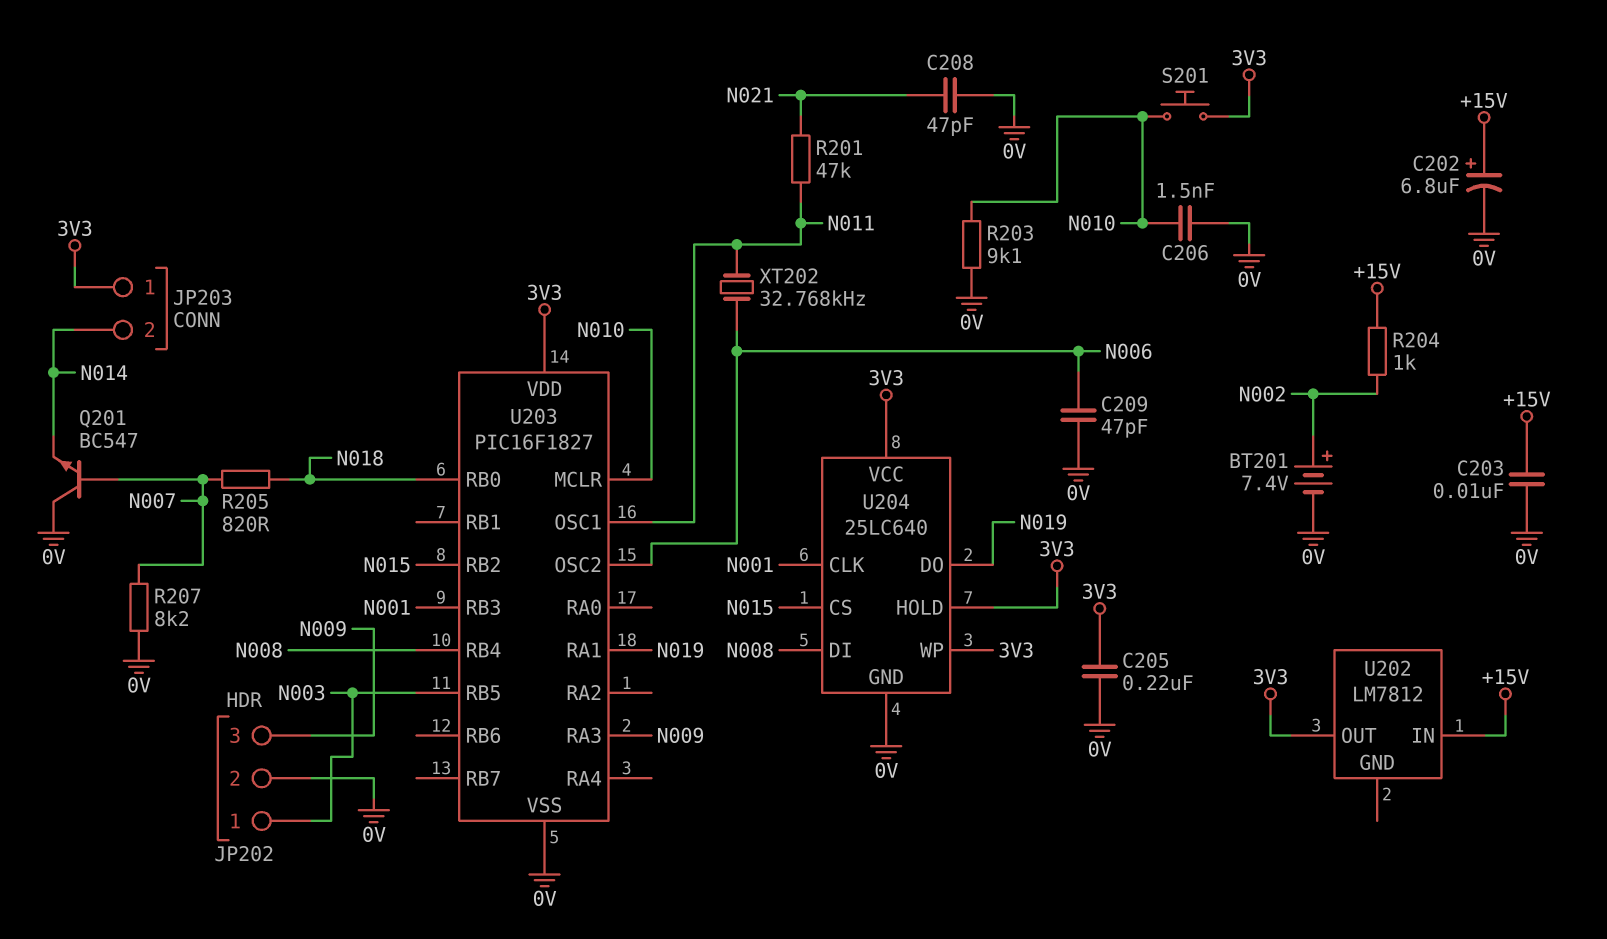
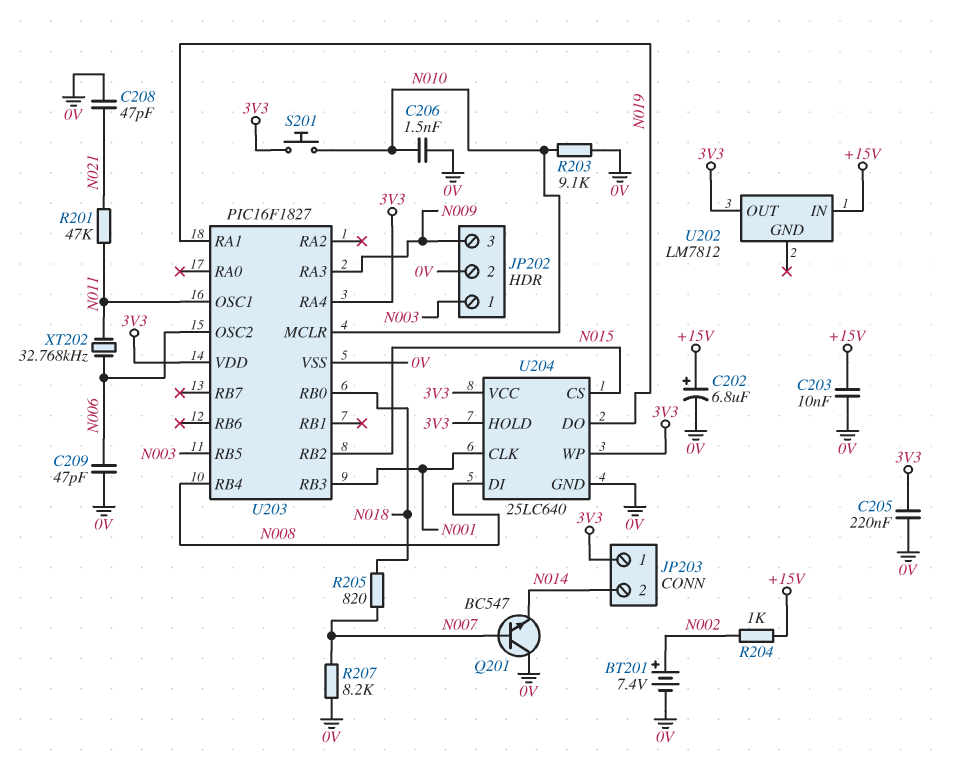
U203 pin RA4: none -> 3V3

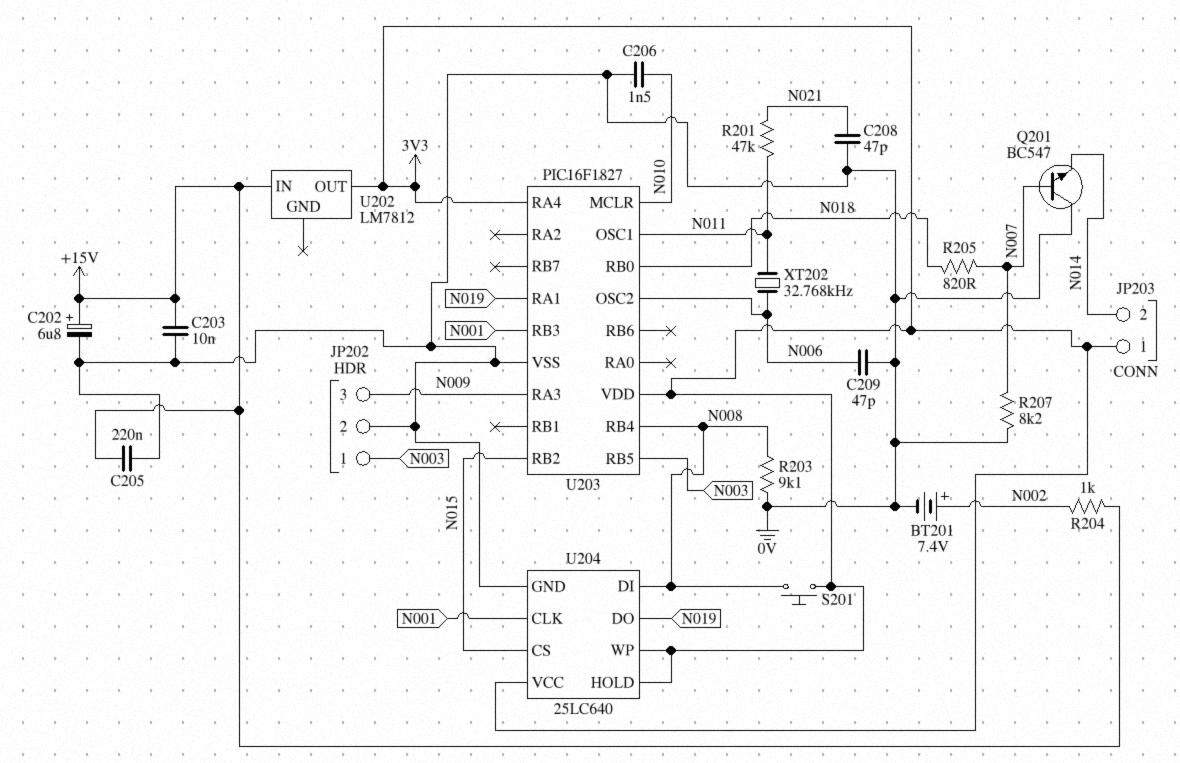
C205: 220nF (0V, 3V3) -> 220nF (+15V, 0V)
R203: 9.1k (0V, N010) -> 9.1k (0V, N008)
S201: button (3V3, N010) -> button (3V3, N008)

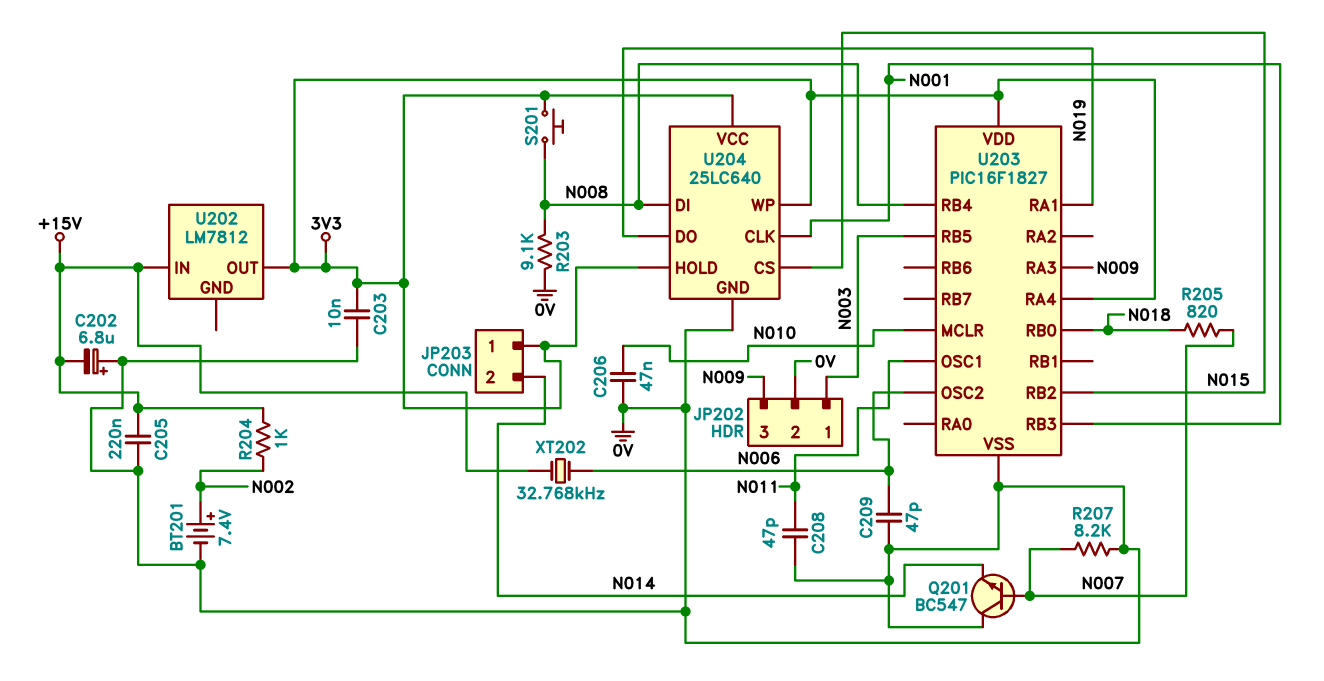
C202: 6.8uF (plus +15V, minus 0V) -> 6.8uF (plus 0V, minus +15V)
C203: 10nF (+15V, 0V) -> 10nF (0V, 3V3)
C206: 1.5nF (0V, N010) -> 47nF (0V, N010)
C208: 47pF (0V, N021) -> 47pF (0V, N011)
R201: 47k (N011, N021) -> none
XT202: 32.768kHz (N006, N011) -> 32.768kHz (+15V, N006)

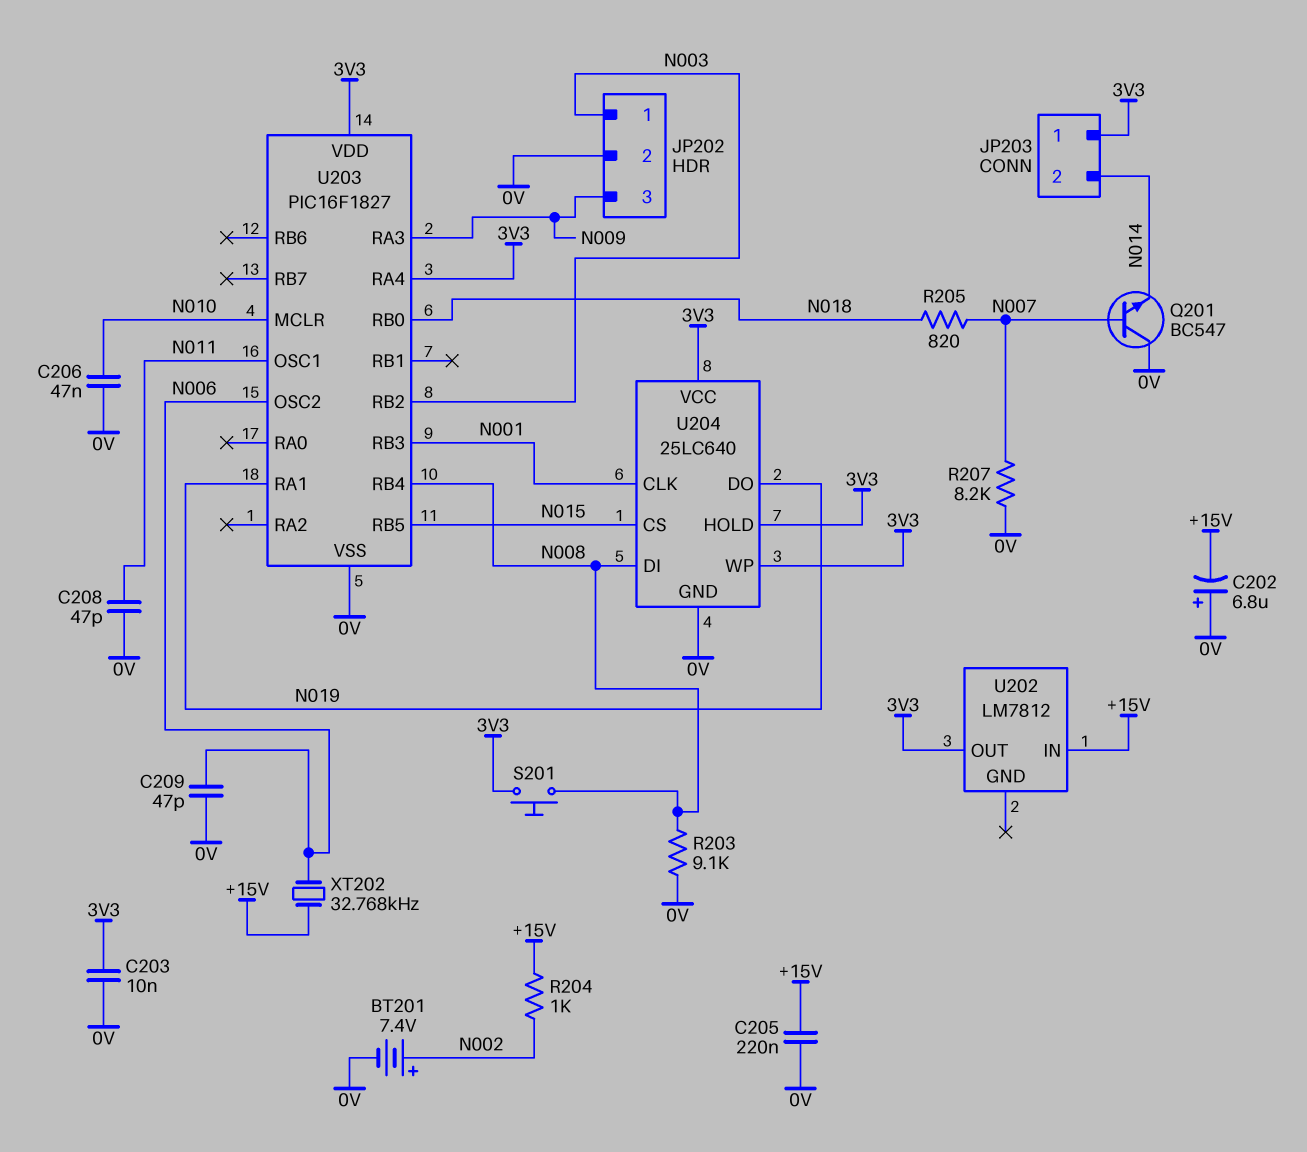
U203 pin RB2: N015 -> N003
U203 pin RB5: N003 -> N015

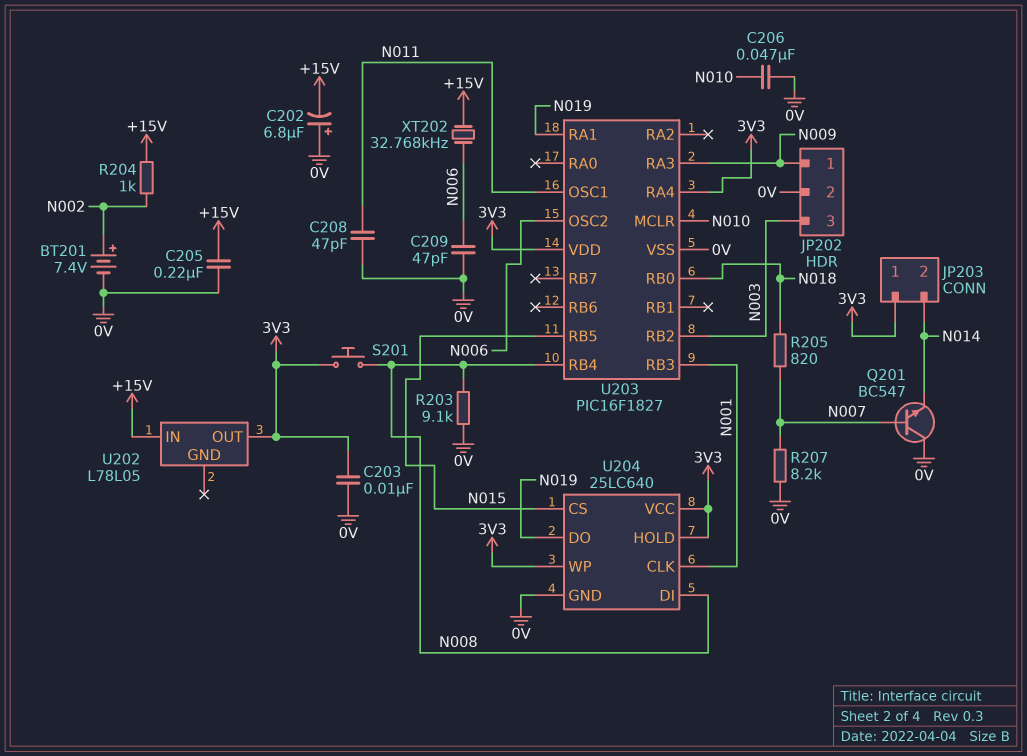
JP202 pin 1: N003 -> N009
JP202 pin 3: N009 -> N003
U202: LM7812 -> L78L05

